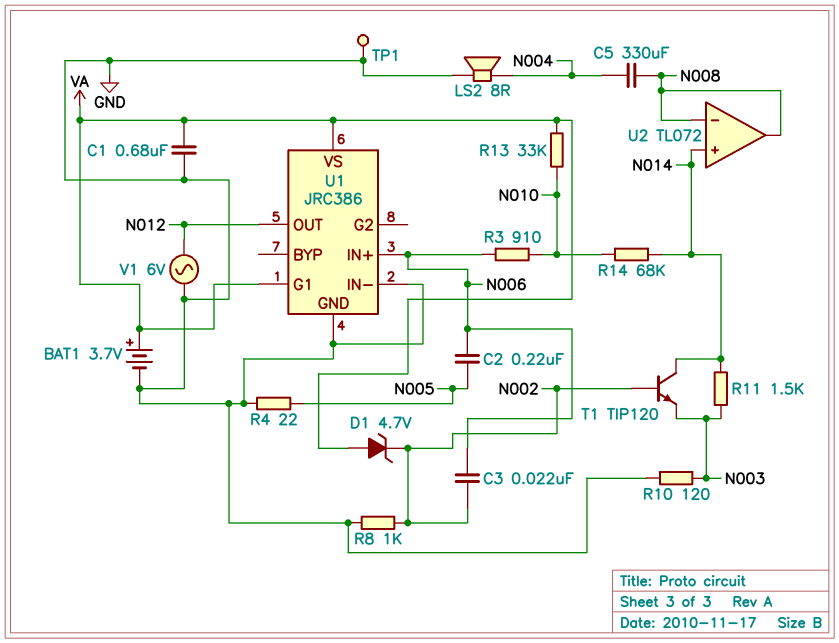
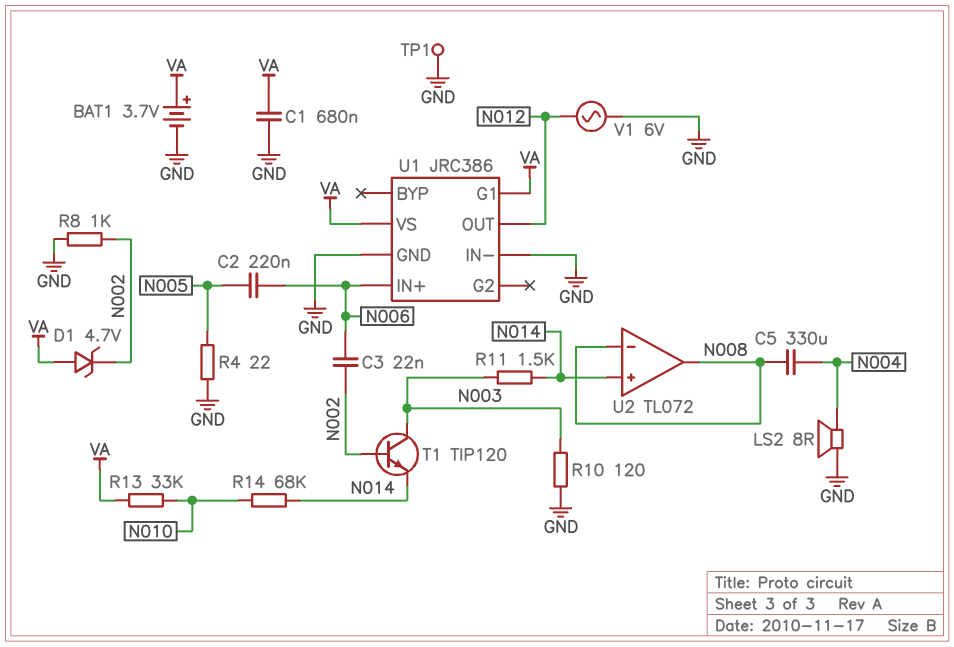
R3: 910 (N006, N010) -> none
T1: NPN TIP120 (B N002, C N014, E N003) -> NPN TIP120 (B N002, C N003, E N014)

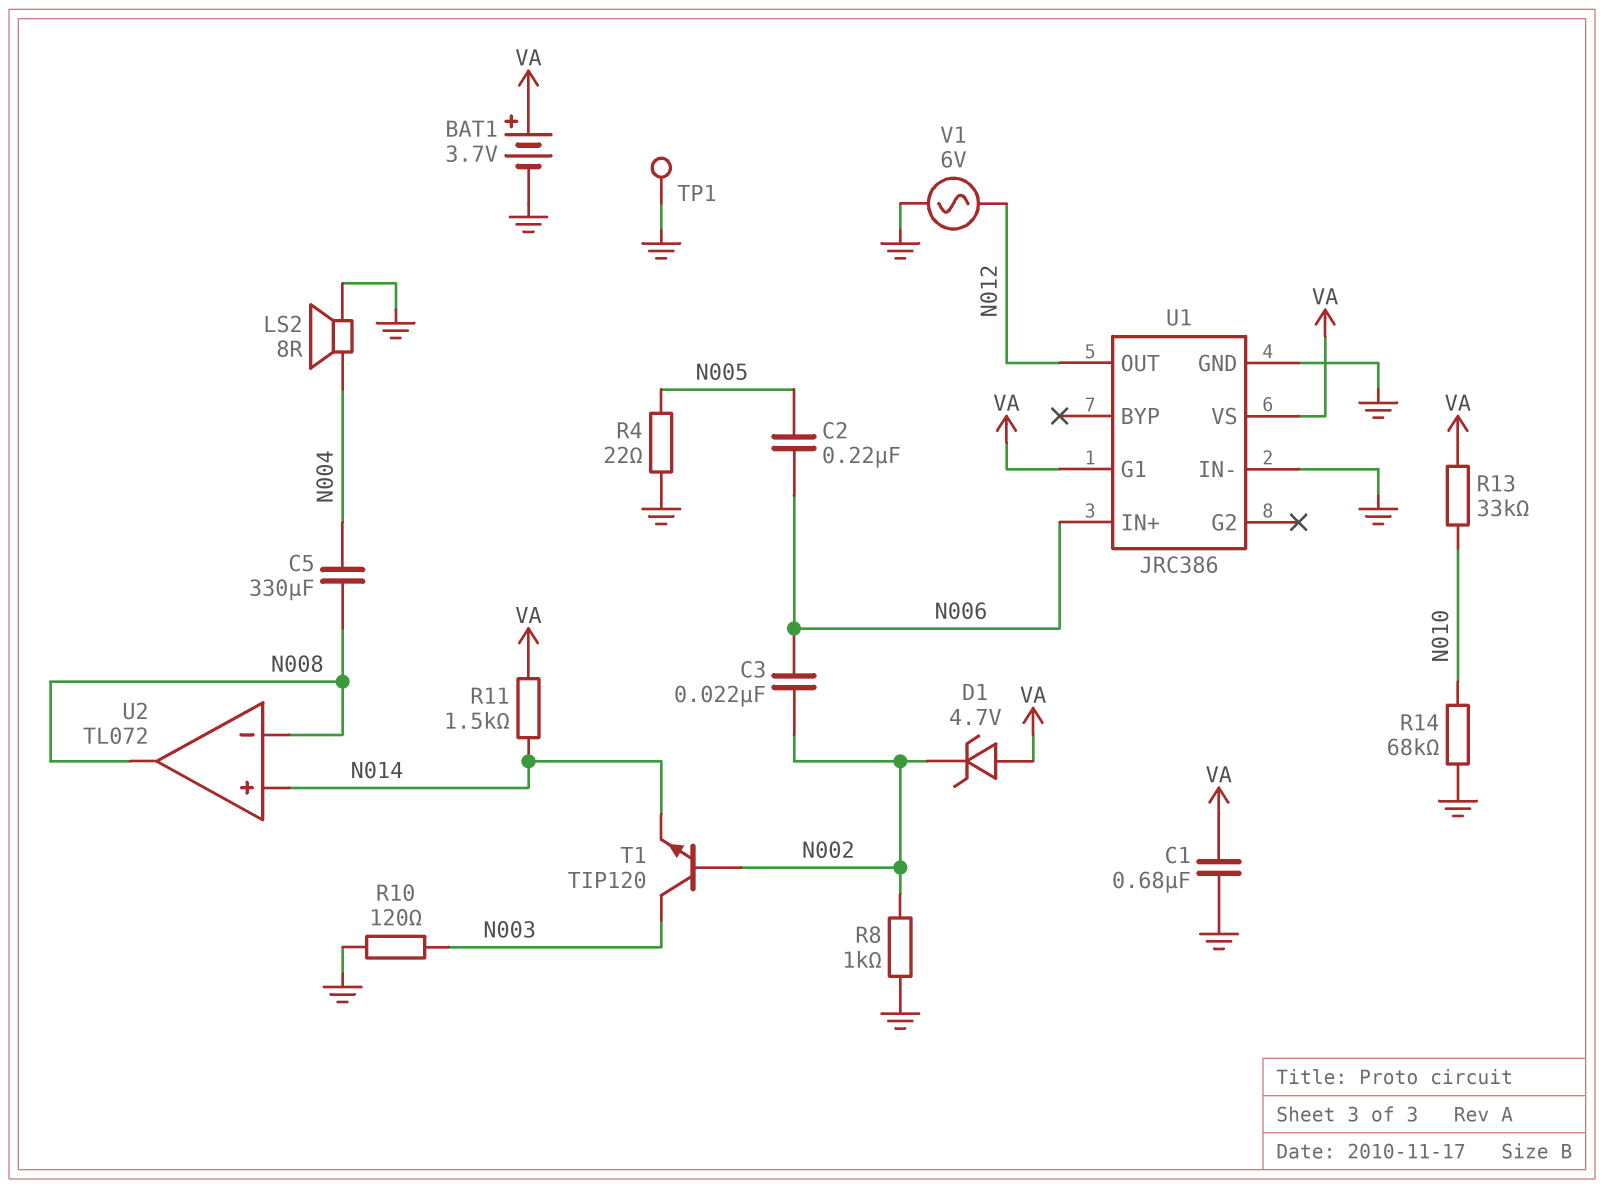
R11: 1.5k (N003, N014) -> 1.5k (N014, VA)
R14: 68k (N010, N014) -> 68k (GND, N010)

